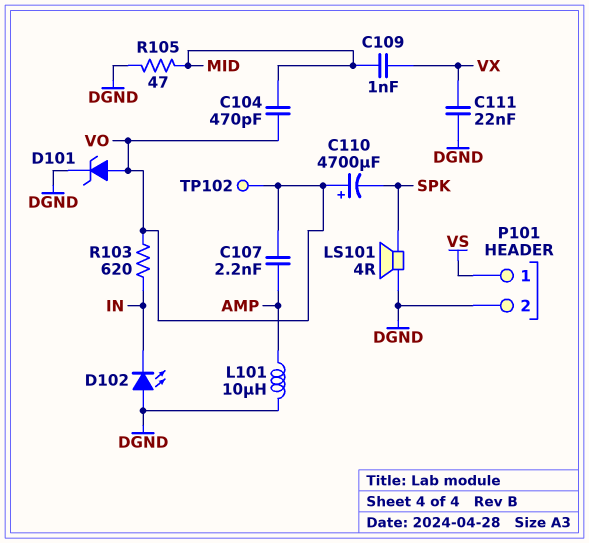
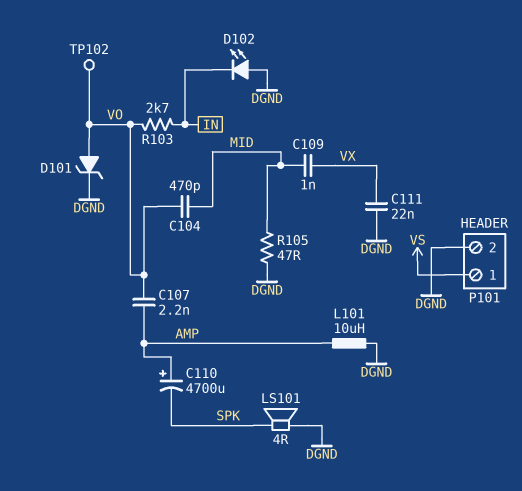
C110: 4700uF (plus VO, minus SPK) -> 4700uF (plus AMP, minus SPK)
R103: 620 (IN, VO) -> 2.7k (IN, VO)

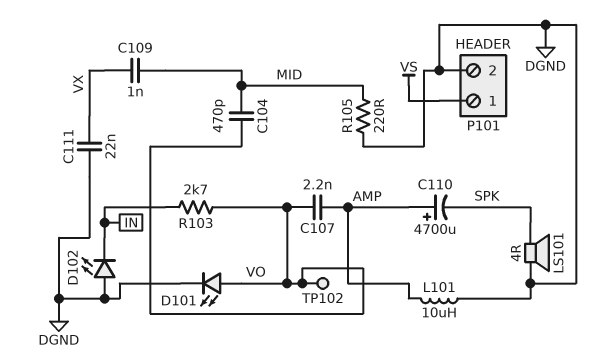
D101: zener (A VO, K DGND) -> LED (A VO, K DGND)
R105: 47 (DGND, MID) -> 220 (DGND, MID)

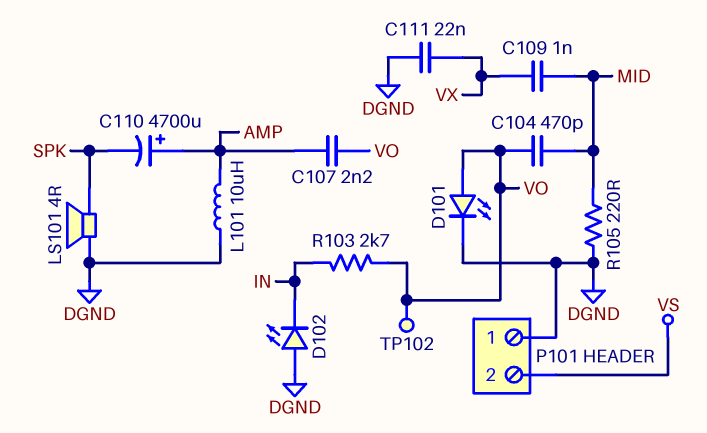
P101 pin 1: VS -> DGND
P101 pin 2: DGND -> VS

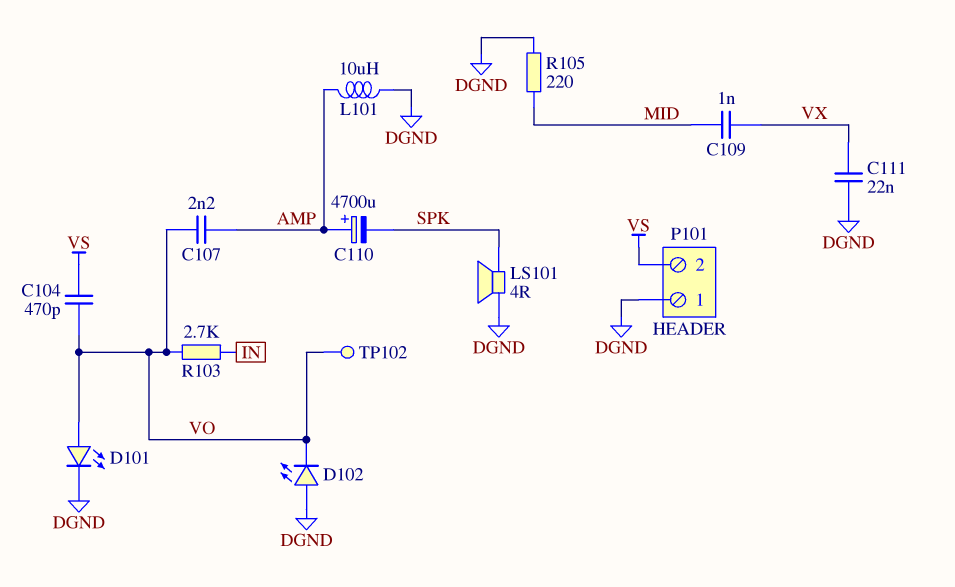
C104: 470pF (MID, VO) -> 470pF (VO, VS)
D102: LED (A DGND, K IN) -> LED (A DGND, K VO)

